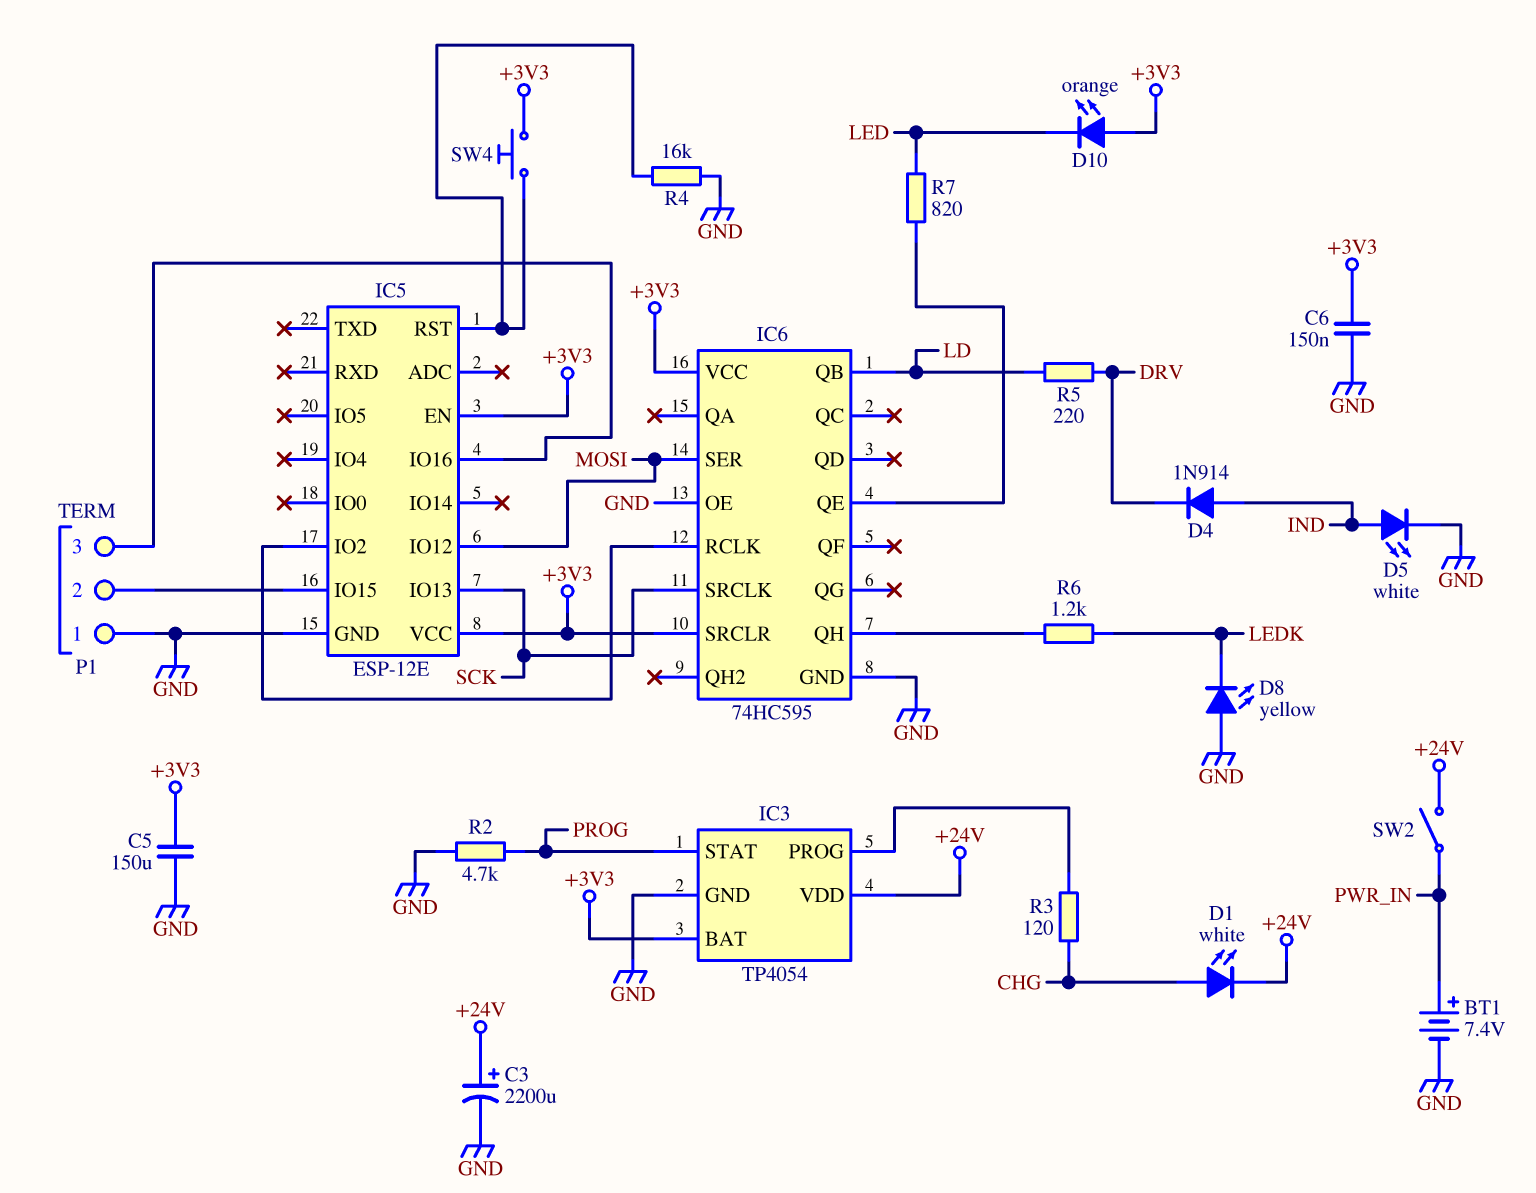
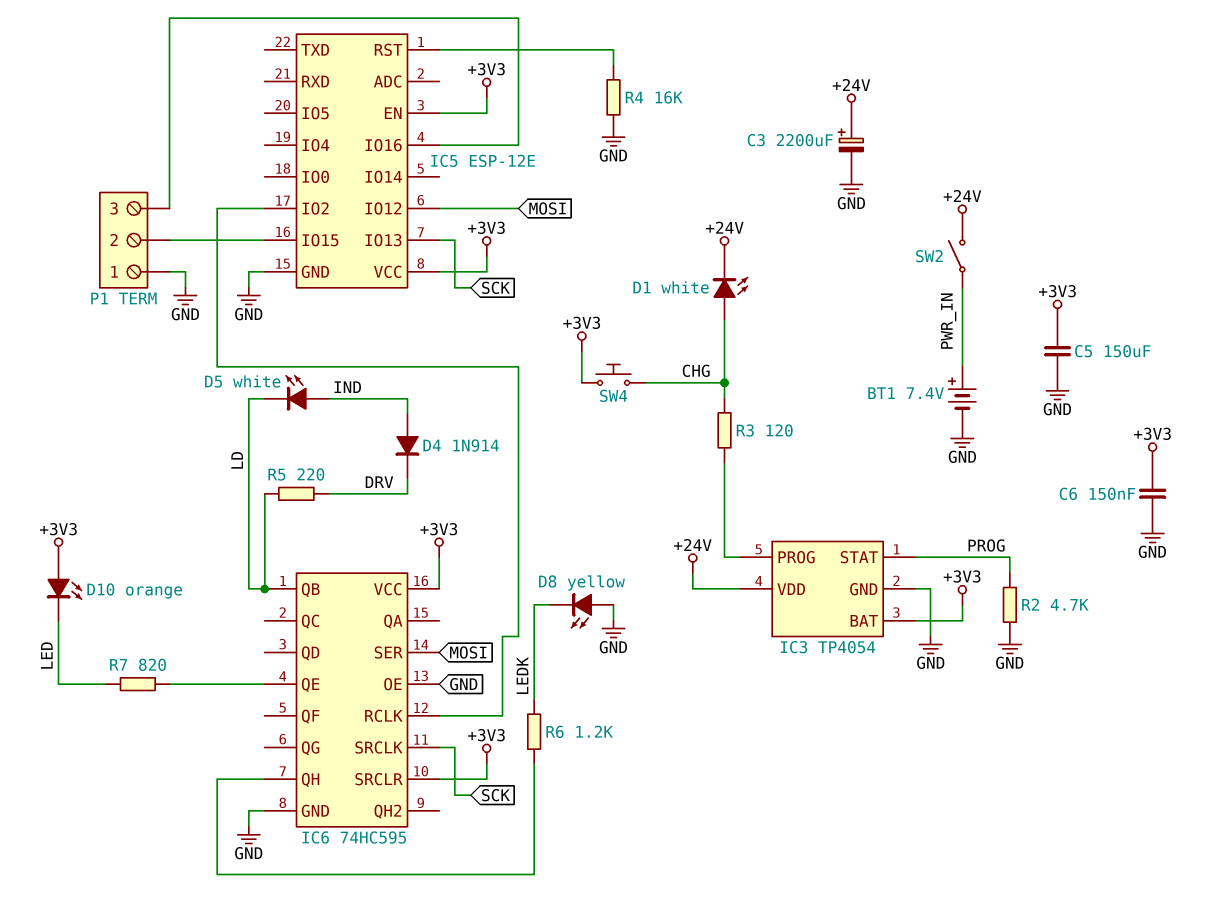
D5: LED white (A IND, K GND) -> LED white (A IND, K LD)
SW4: button (+3V3, IC5/RST) -> button (+3V3, CHG)

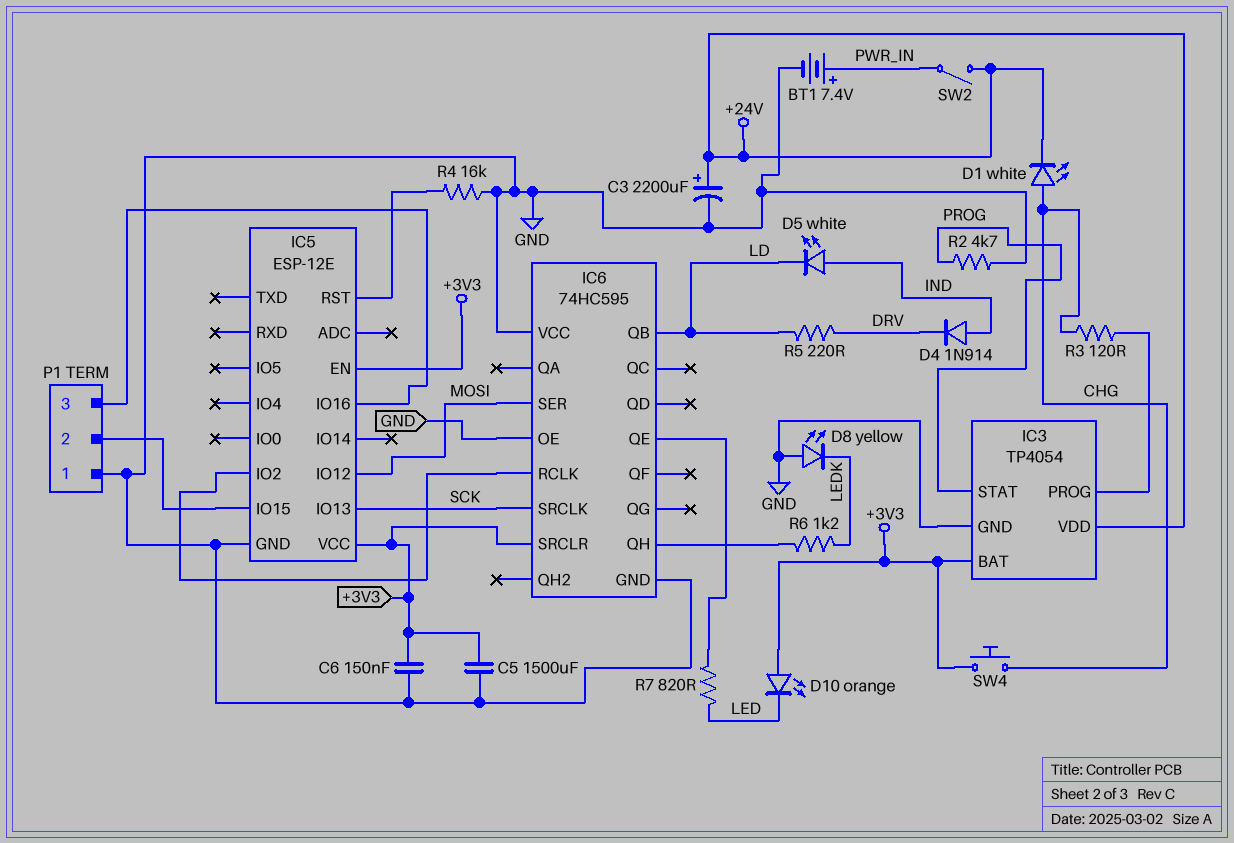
C5: 150uF (+3V3, GND) -> 1500uF (+3V3, GND)
IC6 pin VCC: +3V3 -> GND

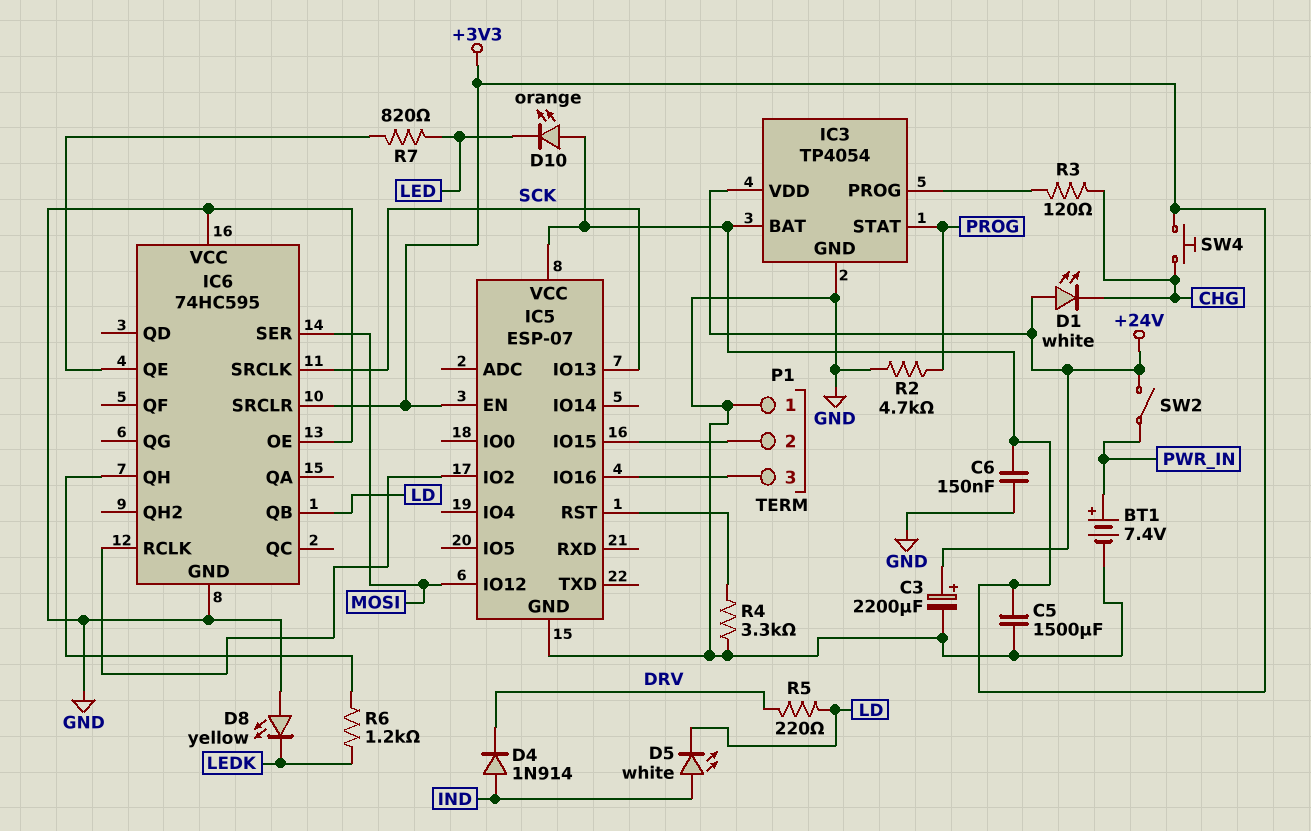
D1: LED white (A CHG, K +24V) -> LED white (A +24V, K CHG)
IC5: ESP-12E -> ESP-07
R4: 16k (GND, IC5/RST) -> 3.3k (GND, IC5/RST)

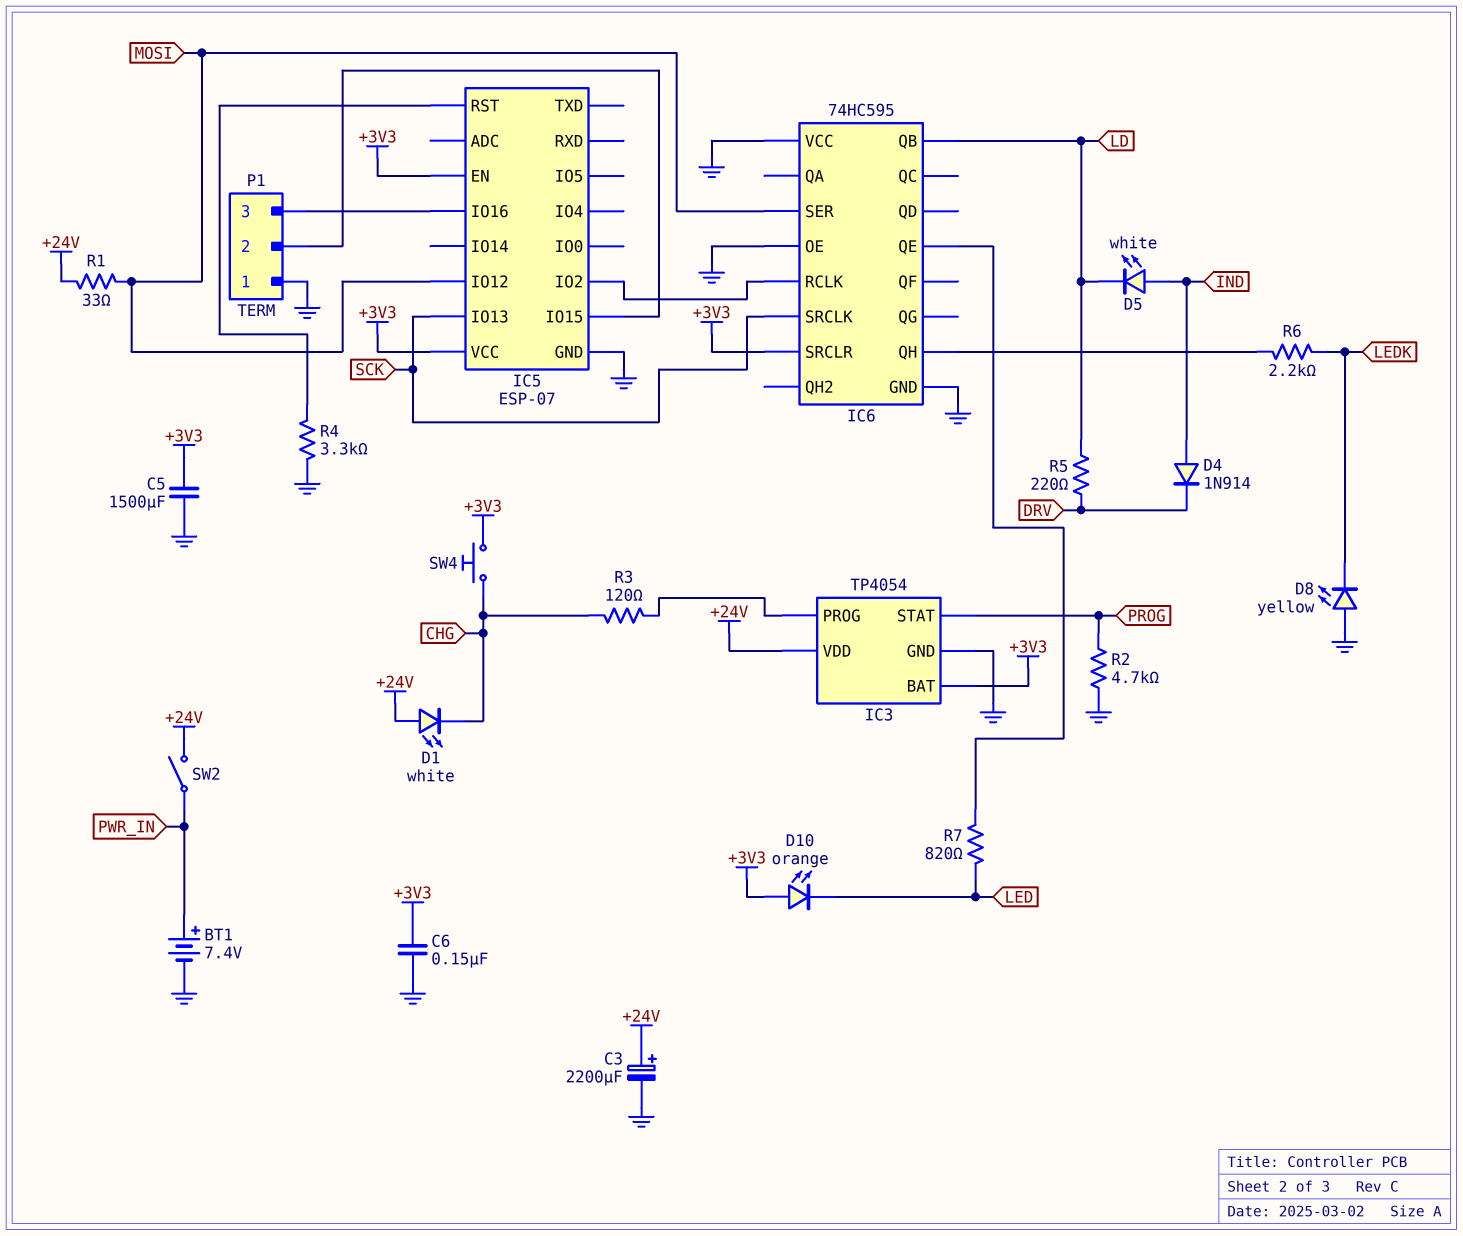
R1: none -> 33 (+24V, MOSI)
R6: 1.2k (IC6/QH, LEDK) -> 2.2k (IC6/QH, LEDK)

